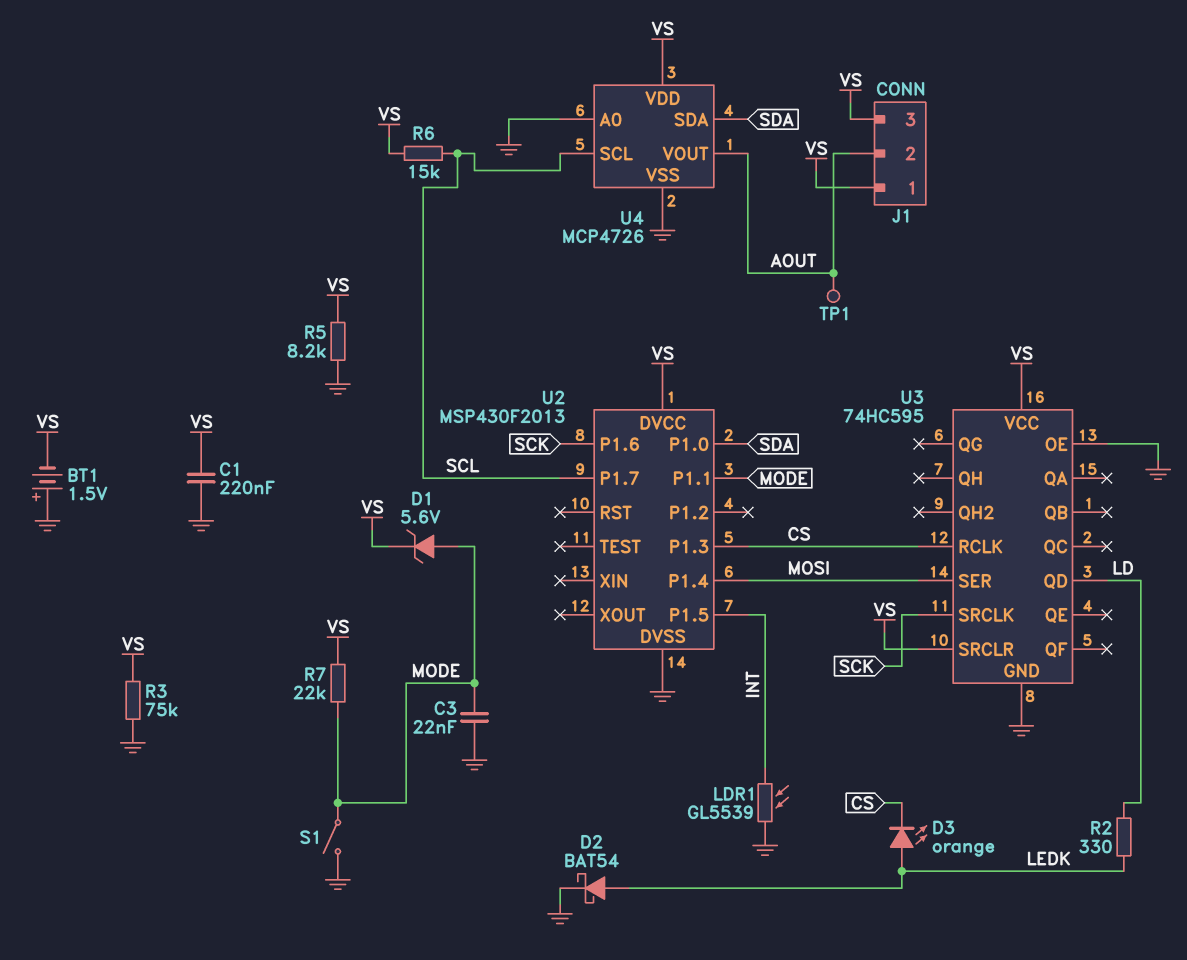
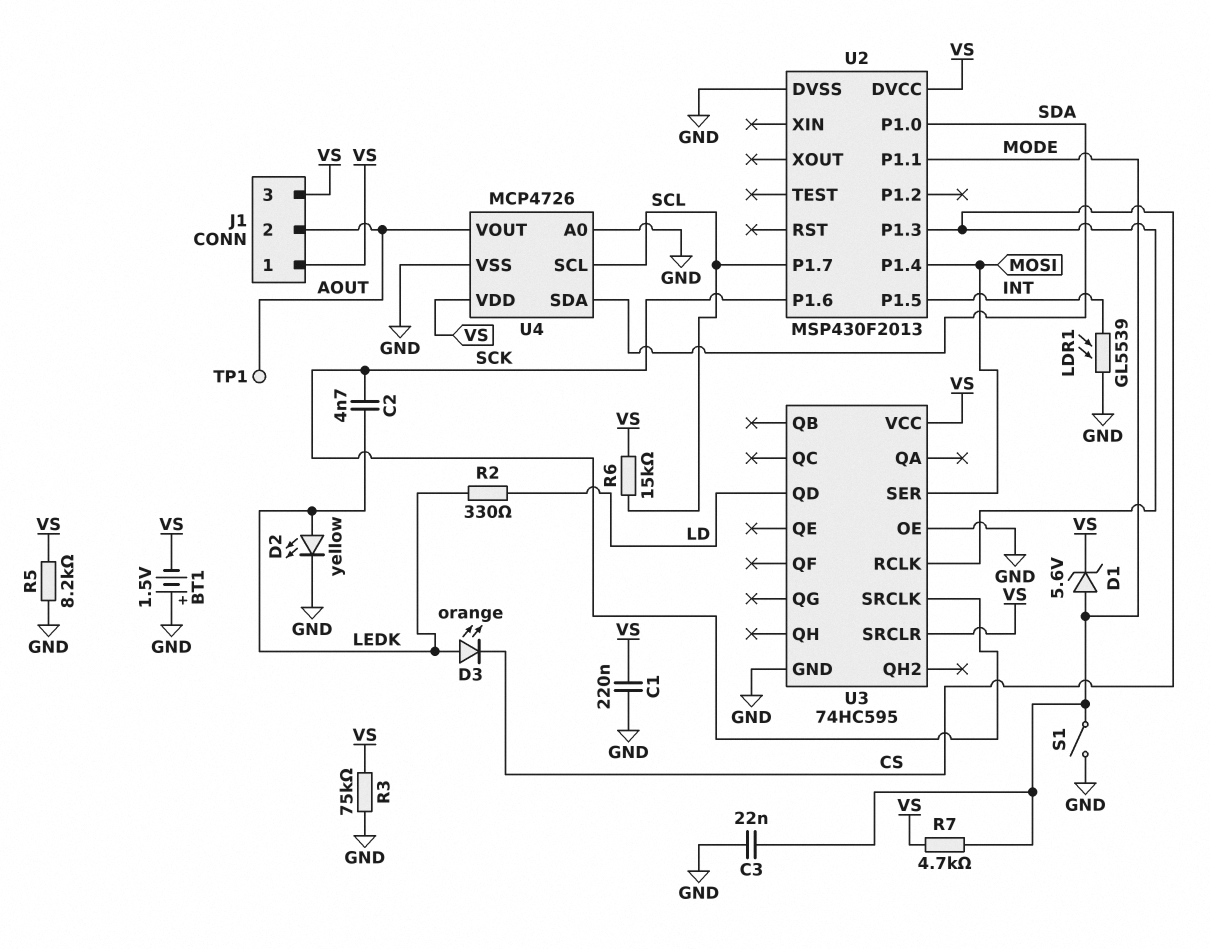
C2: none -> 4.7nF (LEDK, SCK)
D2: schottky BAT54 (A LEDK, K GND) -> LED yellow (A LEDK, K GND)
R7: 22k (MODE, VS) -> 4.7k (MODE, VS)

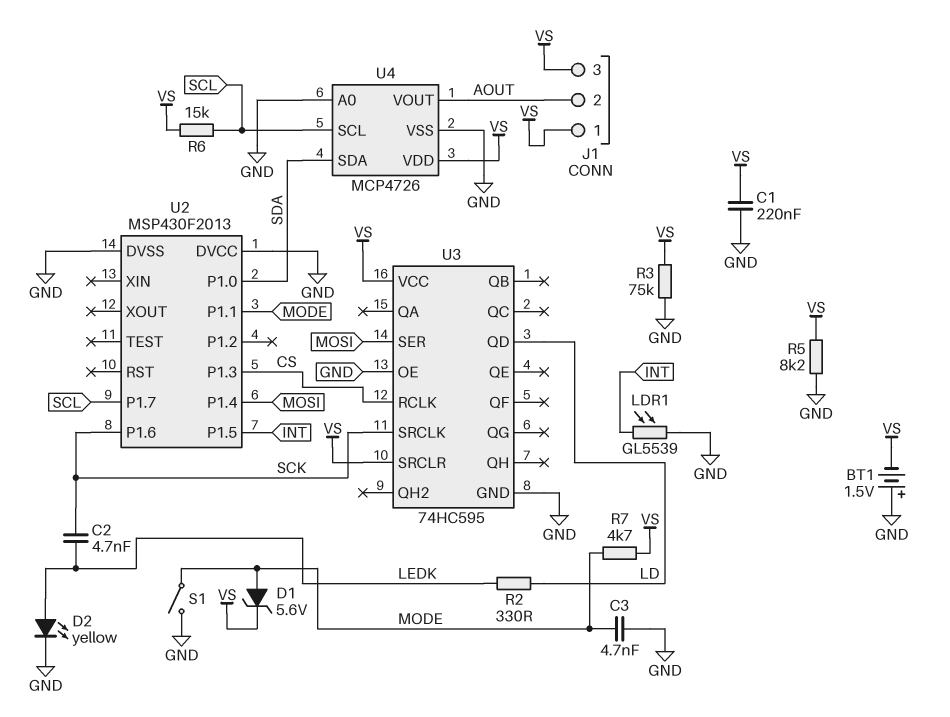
C3: 22nF (GND, MODE) -> 4.7nF (GND, MODE)
D3: LED orange (A LEDK, K CS) -> none
TP1: test point (AOUT) -> none
U2 pin DVCC: VS -> GND

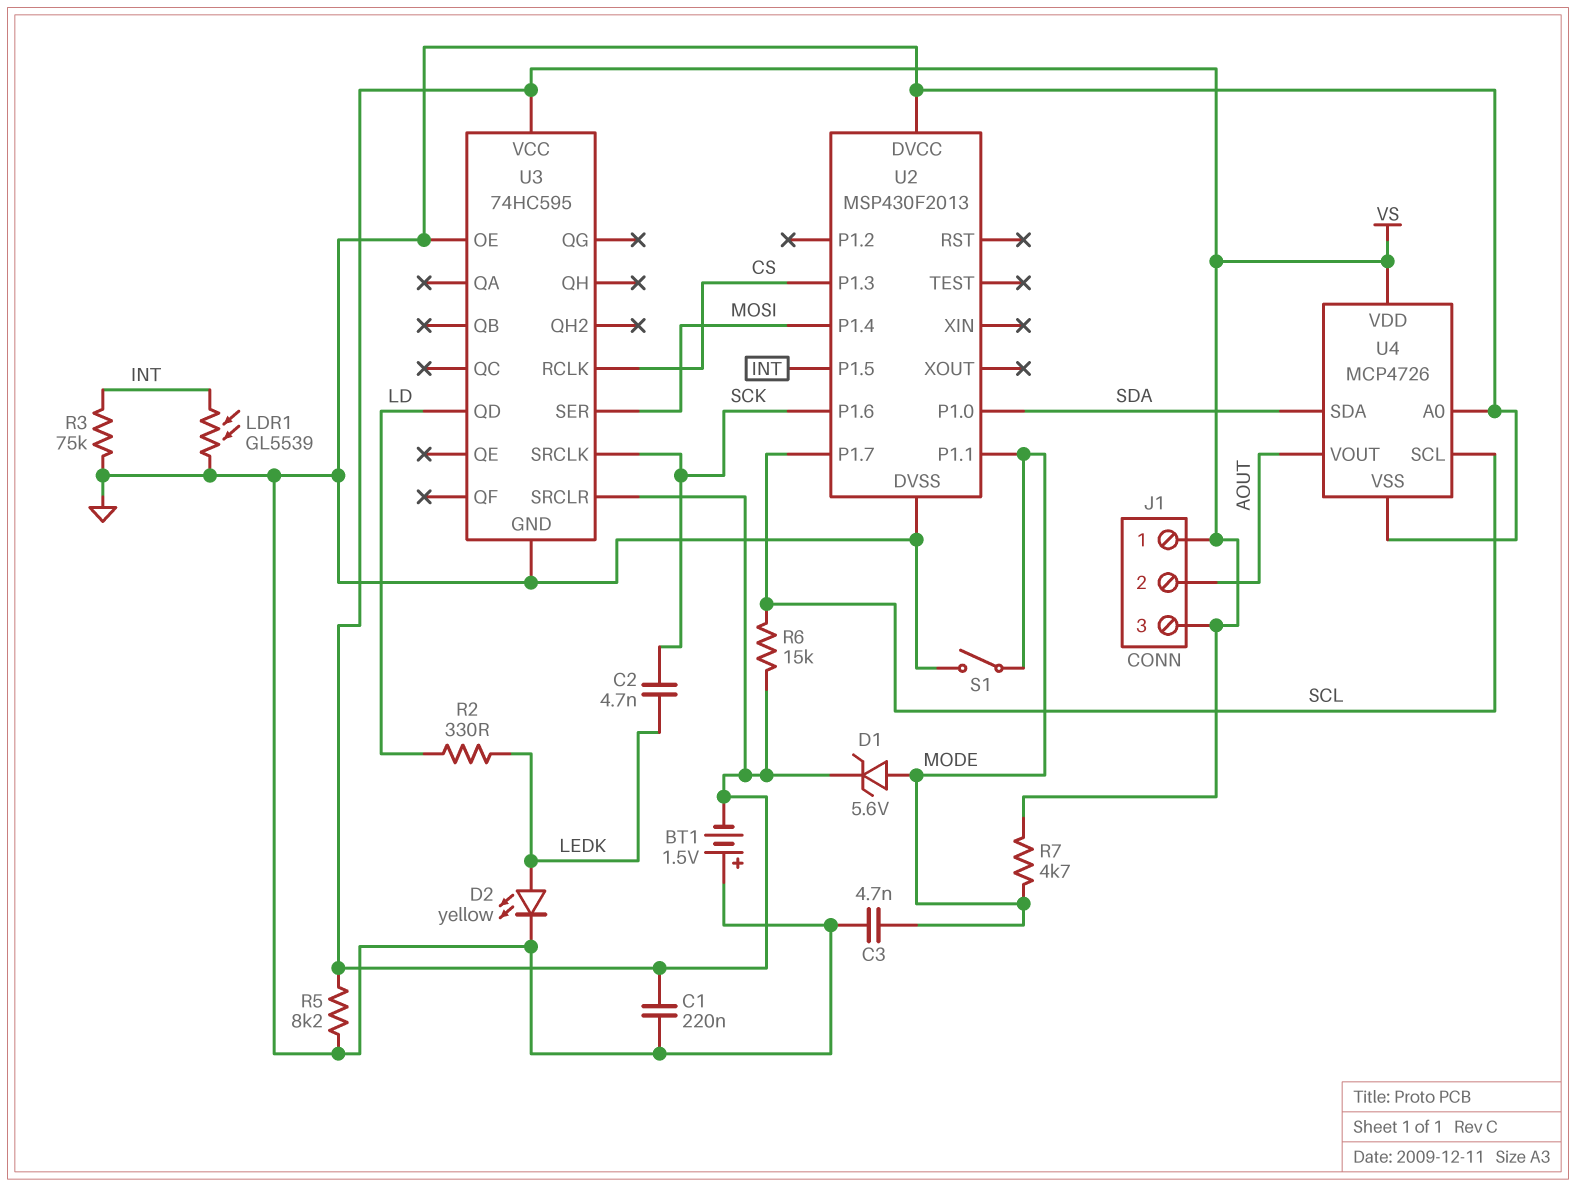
R3: 75k (GND, VS) -> 75k (GND, INT)

